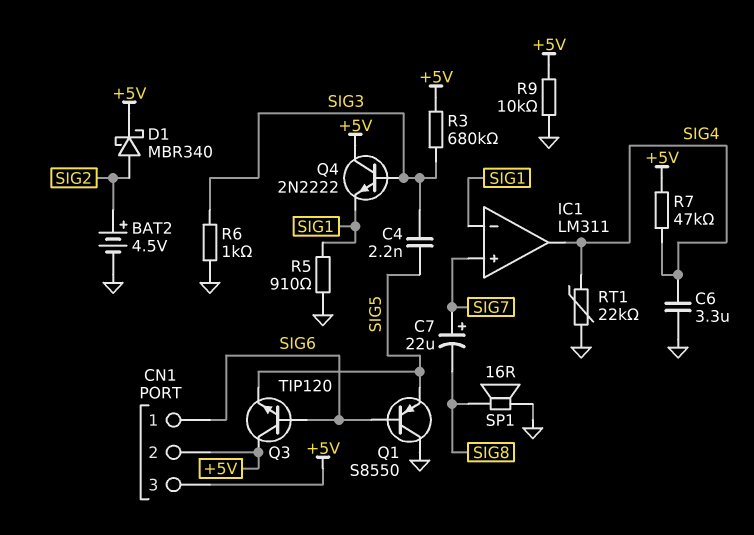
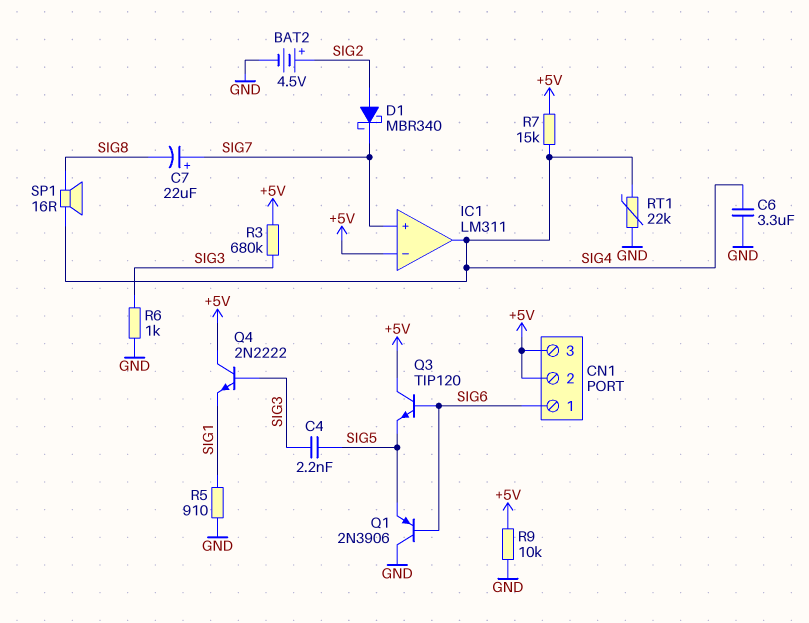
D1: schottky MBR340 (A SIG2, K +5V) -> schottky MBR340 (A SIG2, K SIG7)
IC1 pin in-: SIG1 -> +5V
Q1: PNP S8550 (B SIG6, C GND, E SIG5) -> PNP 2N3906 (B SIG6, C GND, E SIG5)
R7: 47k (+5V, SIG4) -> 15k (+5V, SIG4)
SP1: speaker 16R (GND, SIG8) -> speaker 16R (SIG4, SIG8)

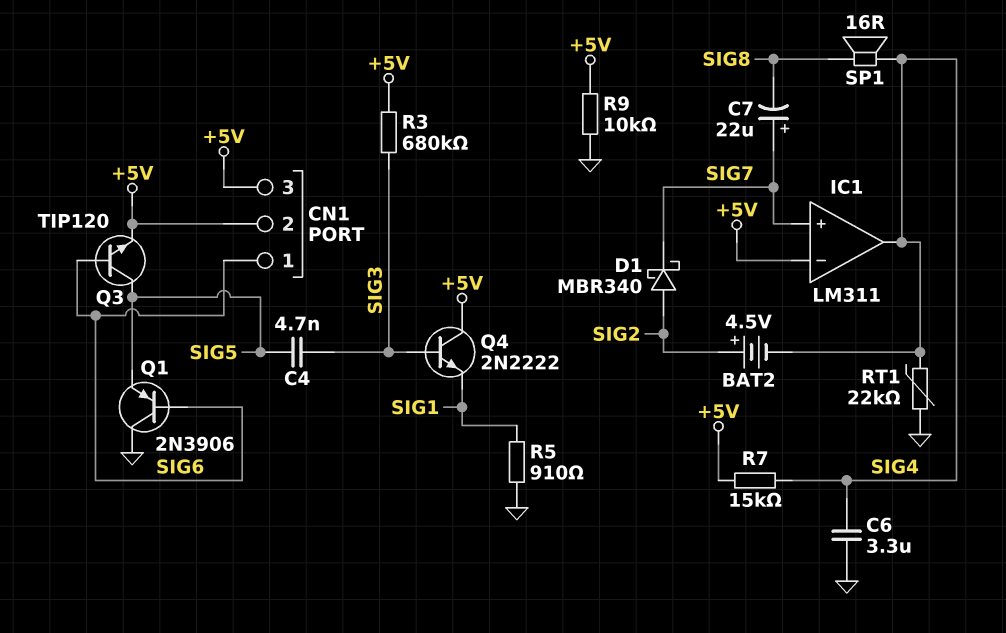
BAT2: 4.5V (plus SIG2, minus GND) -> 4.5V (plus SIG2, minus SIG4)
C4: 2.2nF (SIG3, SIG5) -> 4.7nF (SIG3, SIG5)
Q3: NPN TIP120 (B SIG6, C +5V, E SIG5) -> NPN TIP120 (B SIG6, C SIG5, E +5V)
R6: 1k (GND, SIG3) -> none

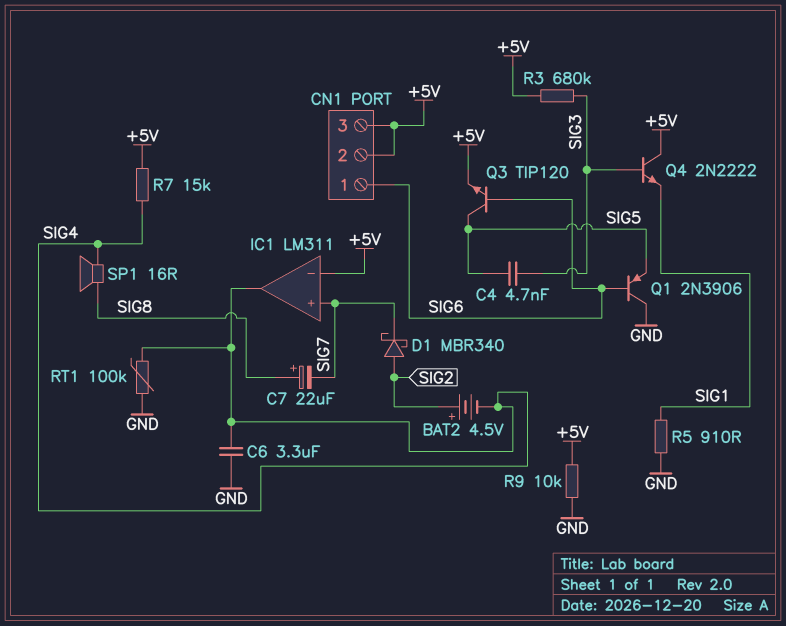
C7: 22uF (plus SIG7, minus SIG8) -> 22uF (plus SIG8, minus SIG7)
RT1: 22k (GND, SIG4) -> 100k (GND, SIG4)

